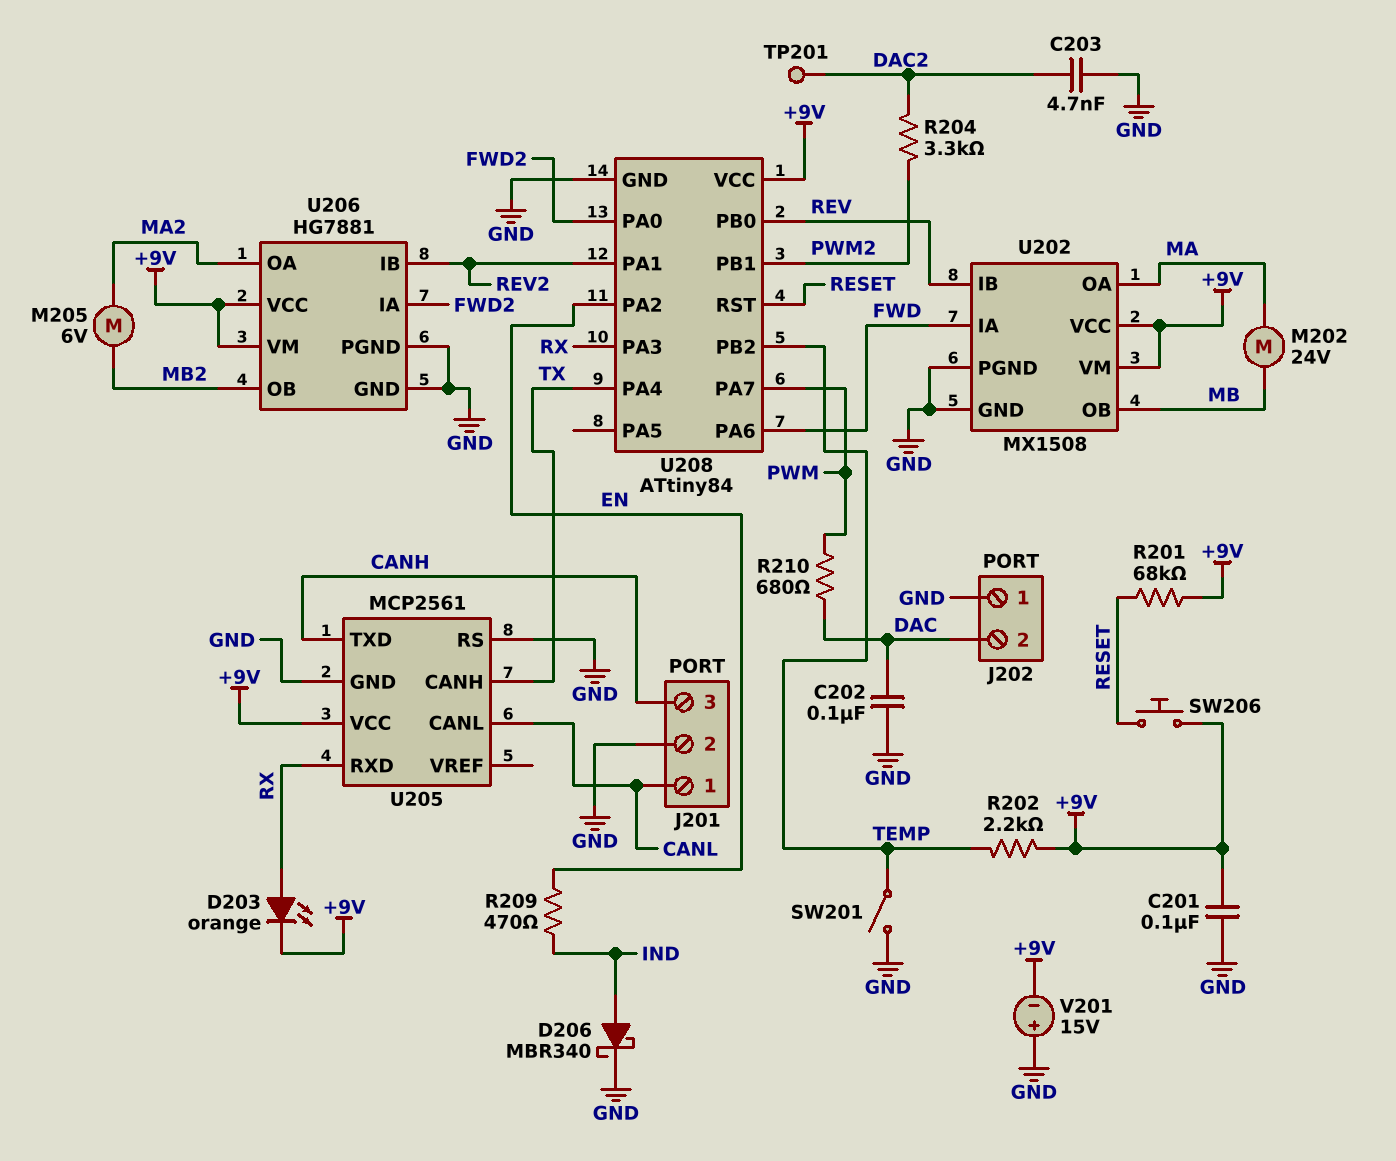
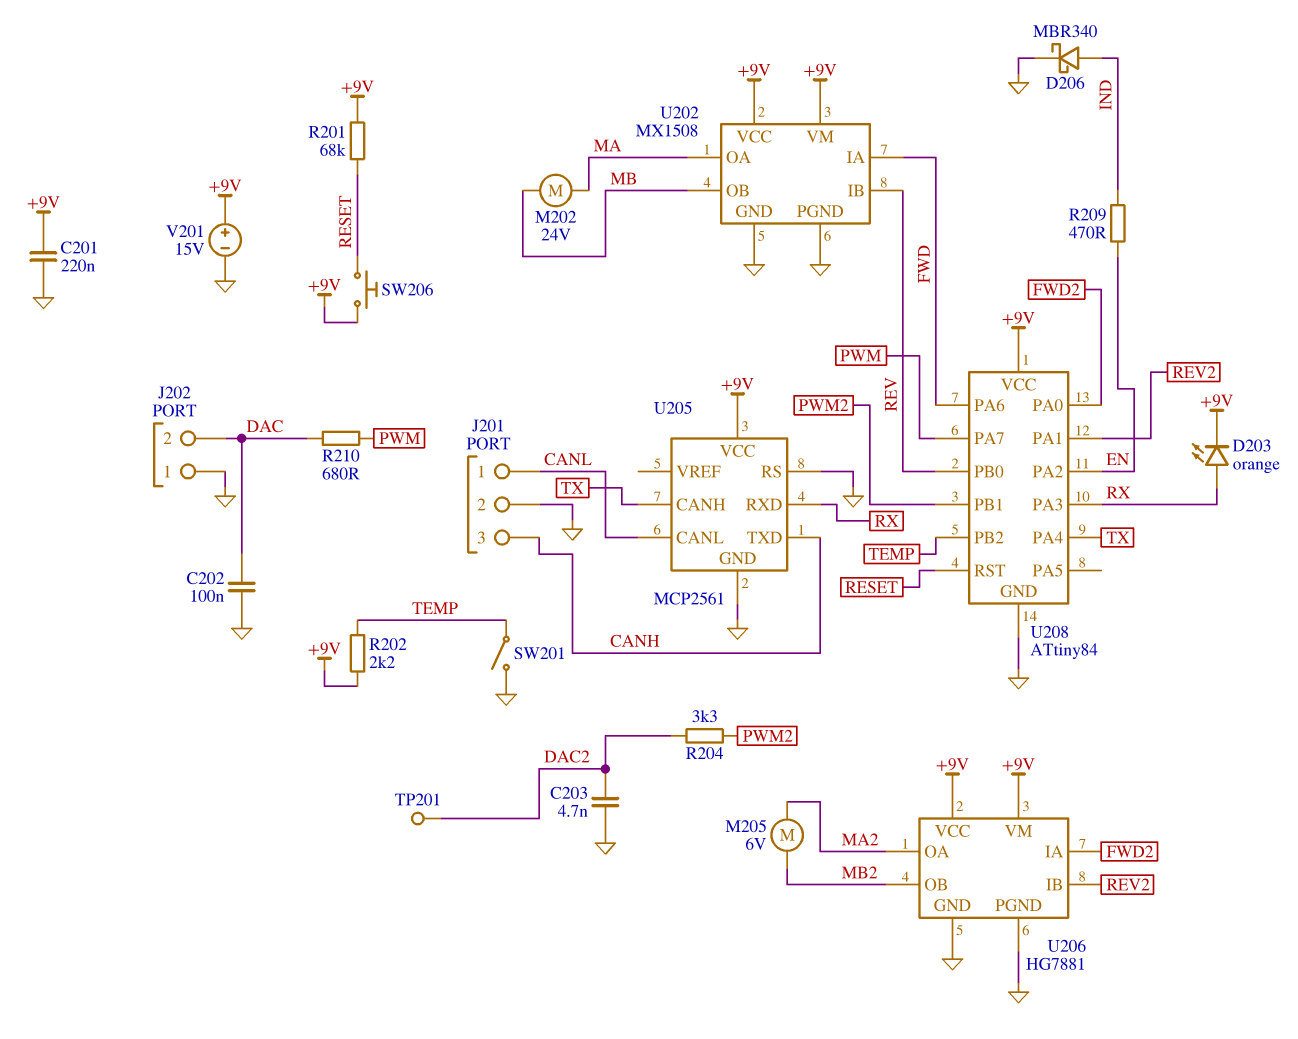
C201: 100nF (+9V, GND) -> 220nF (+9V, GND)
V201: 15V (plus GND, minus +9V) -> 15V (plus +9V, minus GND)

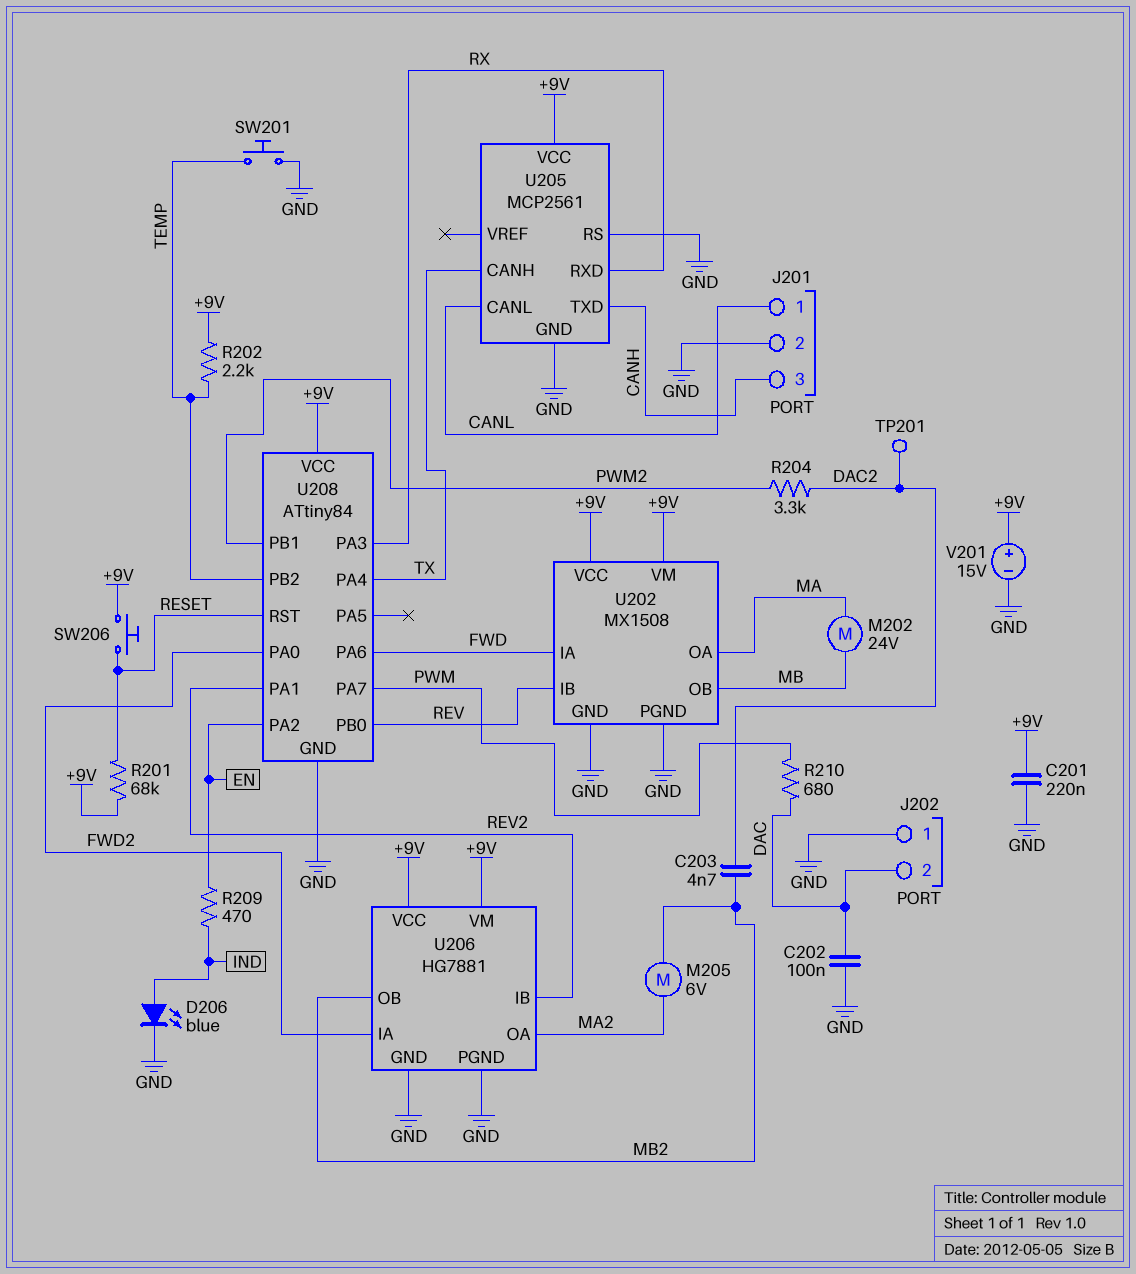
C203: 4.7nF (DAC2, GND) -> 4.7nF (DAC2, MB2)
D203: LED orange (A RX, K +9V) -> none
D206: schottky MBR340 (A IND, K GND) -> LED blue (A IND, K GND)
SW201: switch (GND, TEMP) -> button (GND, TEMP)

